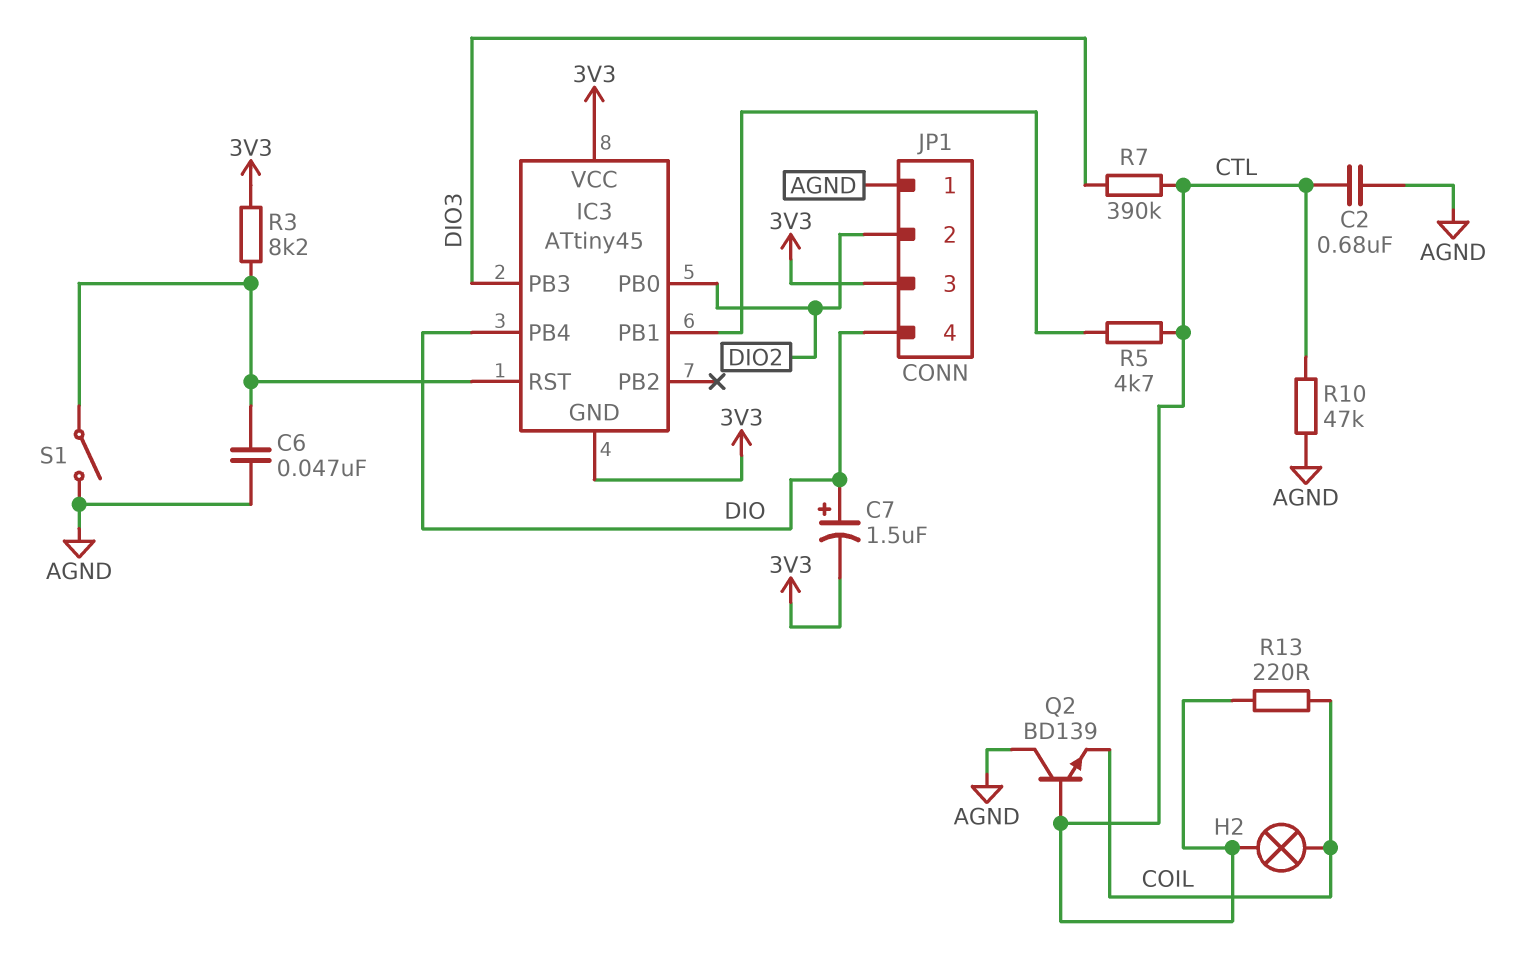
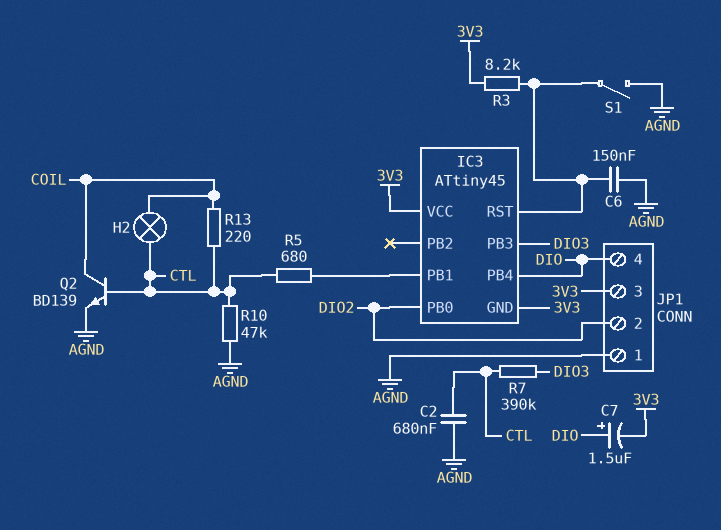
C6: 47nF (AGND, IC3/RST) -> 150nF (AGND, IC3/RST)
Q2: NPN BD139 (B CTL, C AGND, E COIL) -> NPN BD139 (B CTL, C COIL, E AGND)
R5: 4.7k (CTL, IC3/PB1) -> 680 (CTL, IC3/PB1)

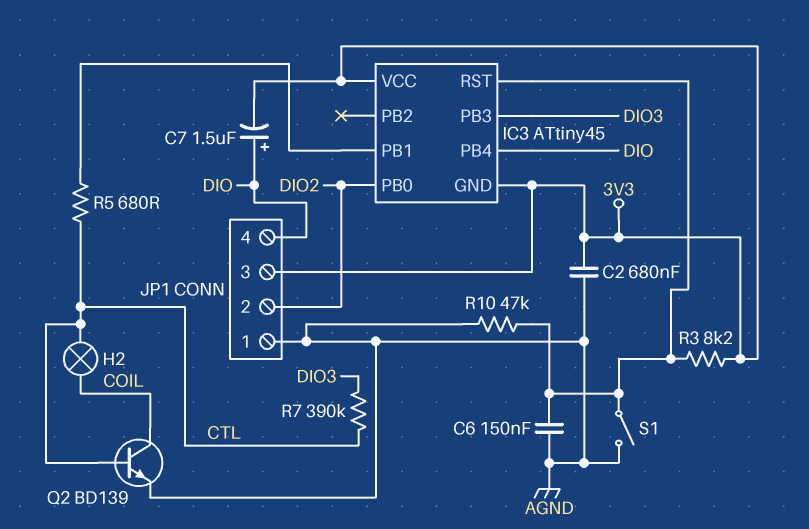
C2: 680nF (AGND, CTL) -> 680nF (3V3, AGND)
R10: 47k (AGND, CTL) -> 47k (AGND, IC3/RST)
R13: 220 (COIL, CTL) -> none

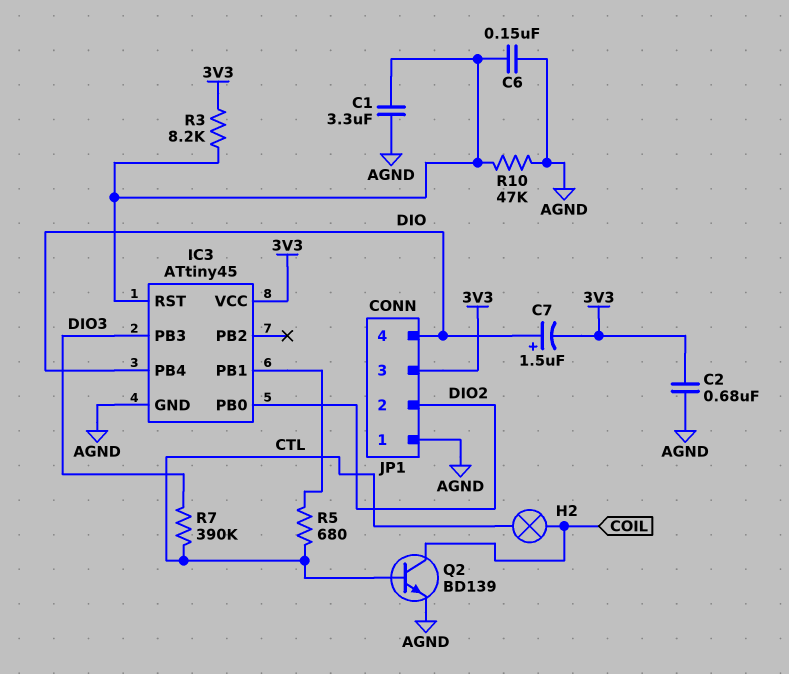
C1: none -> 3.3uF (AGND, IC3/RST)
IC3 pin GND: 3V3 -> AGND
S1: switch (AGND, IC3/RST) -> none

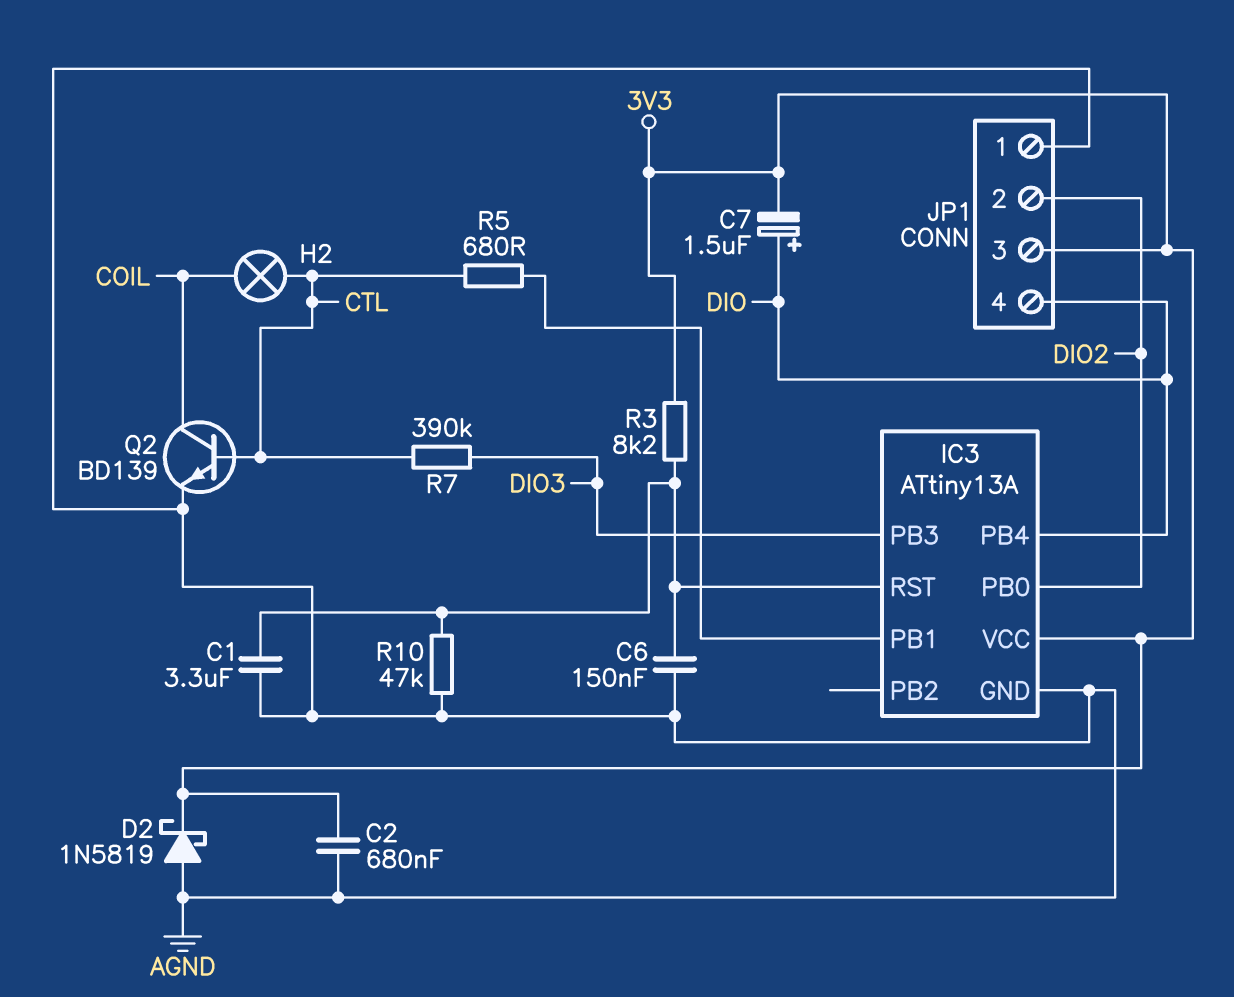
D2: none -> schottky 1N5819 (A AGND, K 3V3)
IC3: ATtiny45 -> ATtiny13A

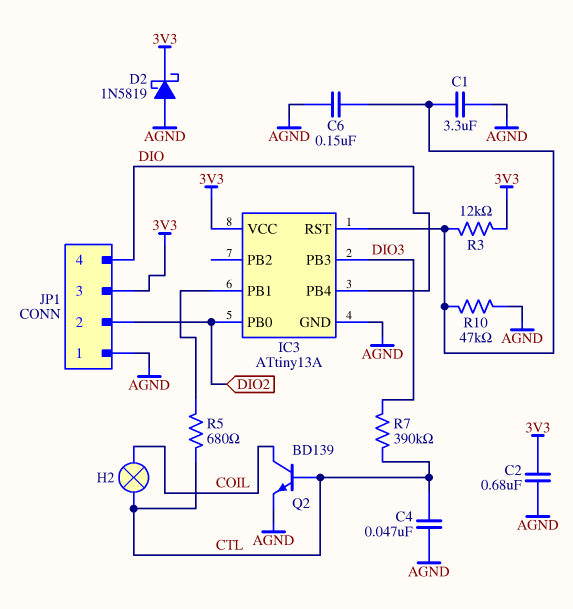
C4: none -> 47nF (AGND, CTL)
C7: 1.5uF (plus DIO, minus 3V3) -> none
R3: 8.2k (3V3, IC3/RST) -> 12k (3V3, IC3/RST)

